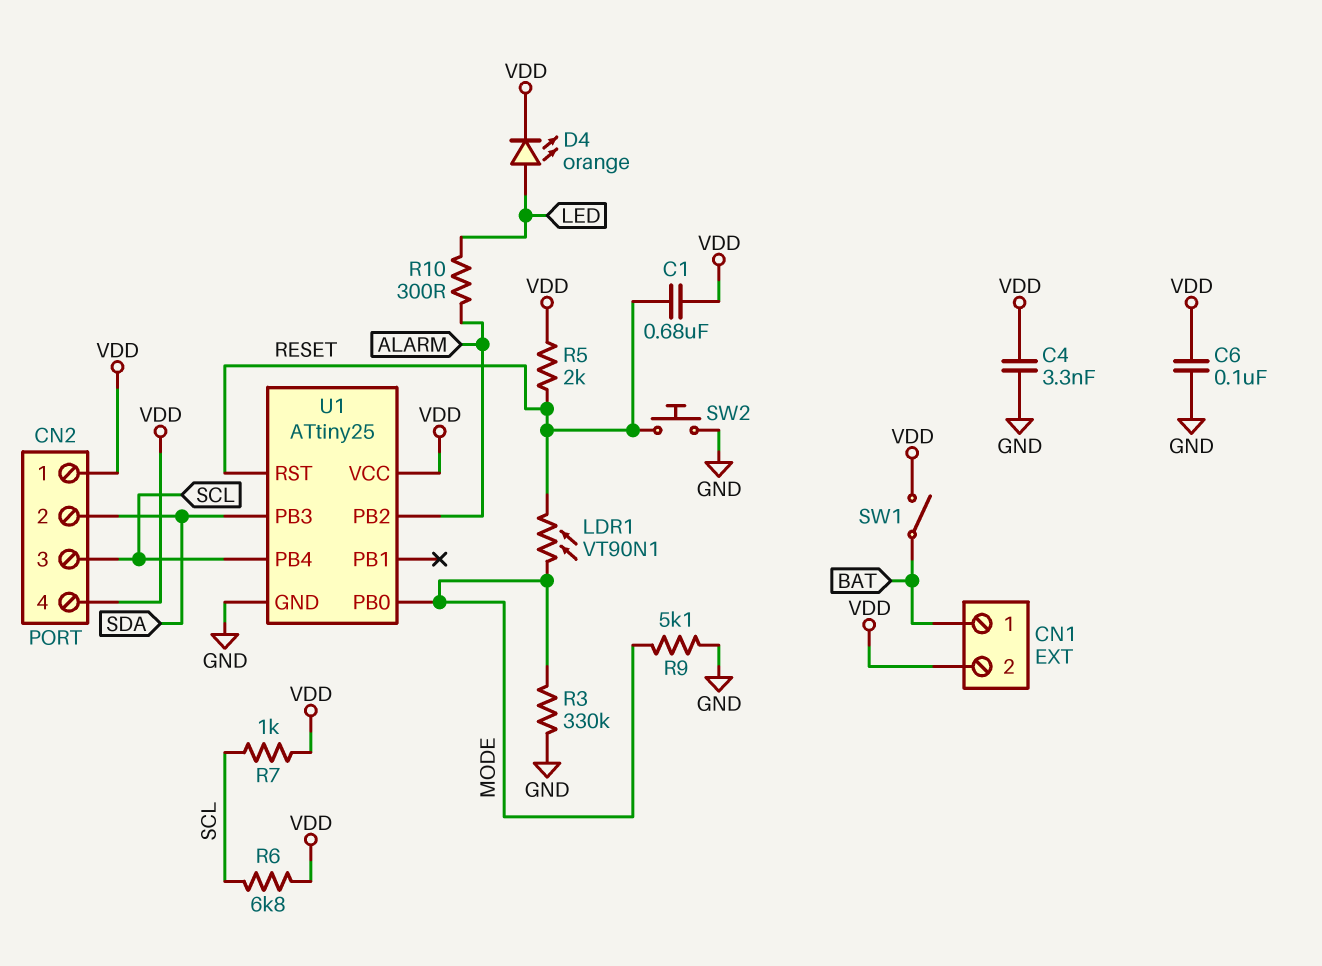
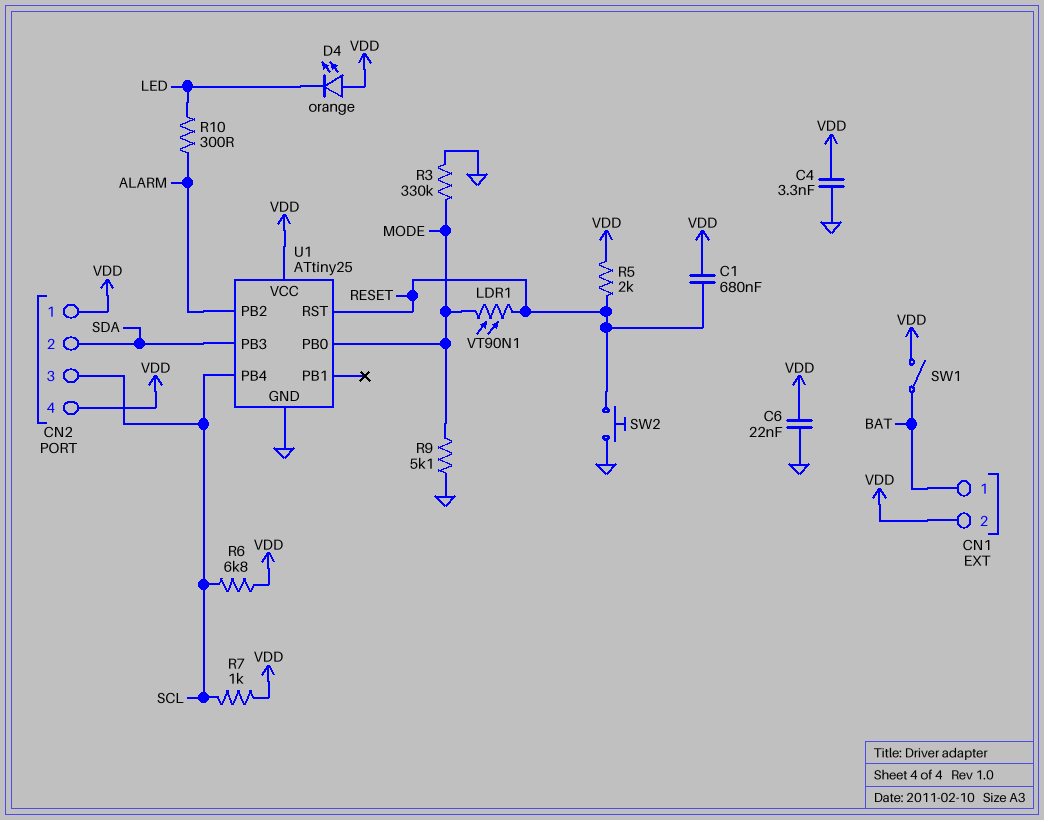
C6: 100nF (GND, VDD) -> 22nF (GND, VDD)
D4: LED orange (A LED, K VDD) -> LED orange (A VDD, K LED)

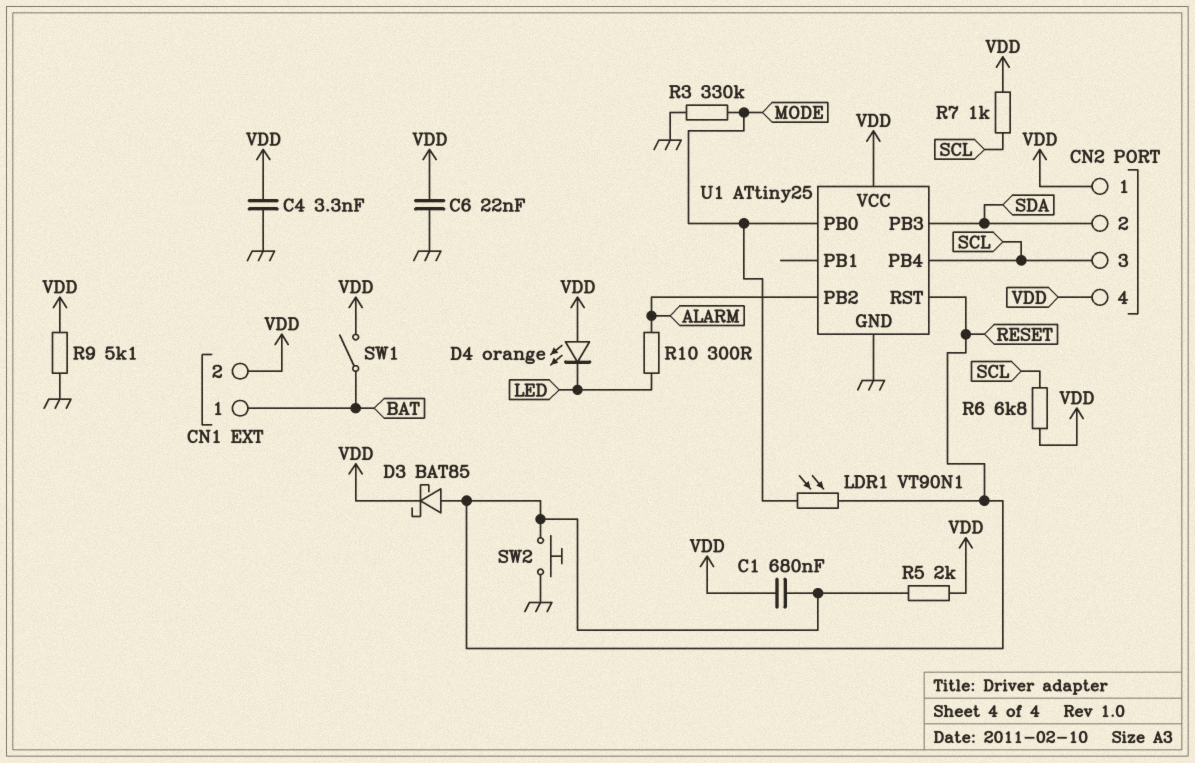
D3: none -> schottky BAT85 (A RESET, K VDD)
R9: 5.1k (GND, MODE) -> 5.1k (GND, VDD)

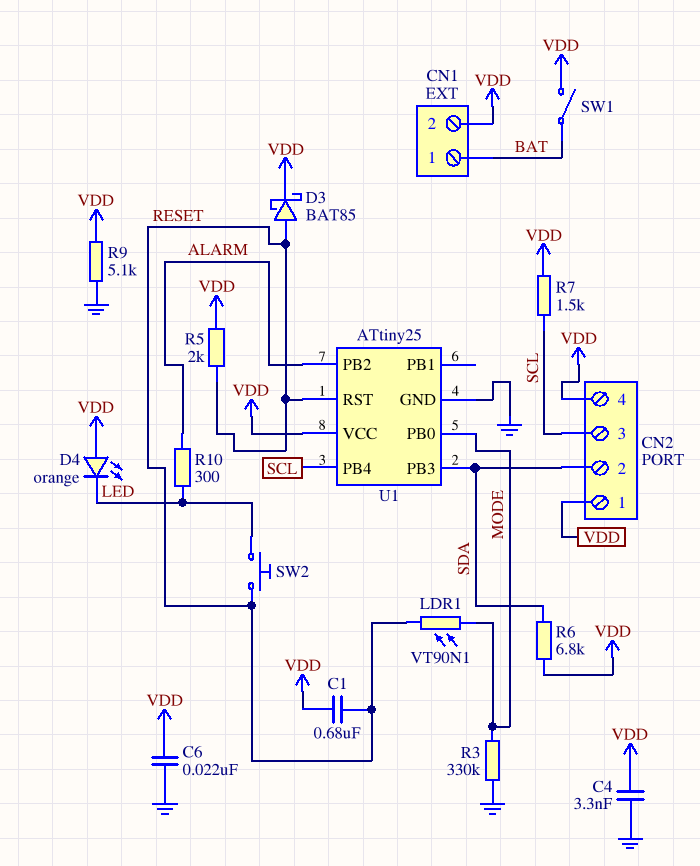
R6: 6.8k (SCL, VDD) -> 6.8k (SDA, VDD)
R7: 1k (SCL, VDD) -> 1.5k (SCL, VDD)
SW2: button (GND, RESET) -> button (LED, RESET)

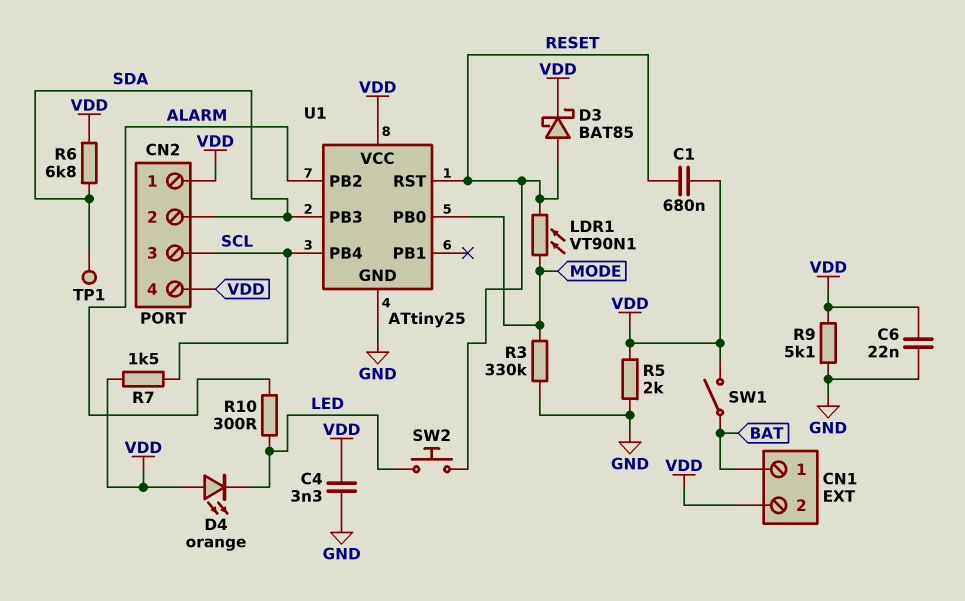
R5: 2k (RESET, VDD) -> 2k (GND, VDD)
TP1: none -> test point (SDA)

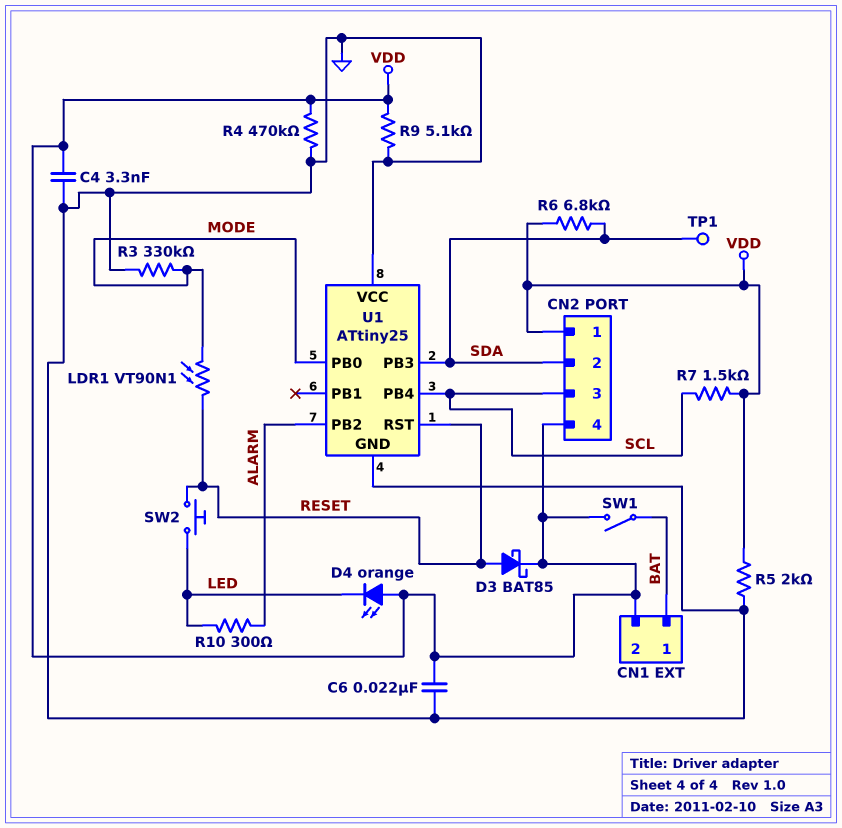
C1: 680nF (RESET, VDD) -> none
R4: none -> 470k (GND, VDD)
U1 pin VCC: VDD -> GND

